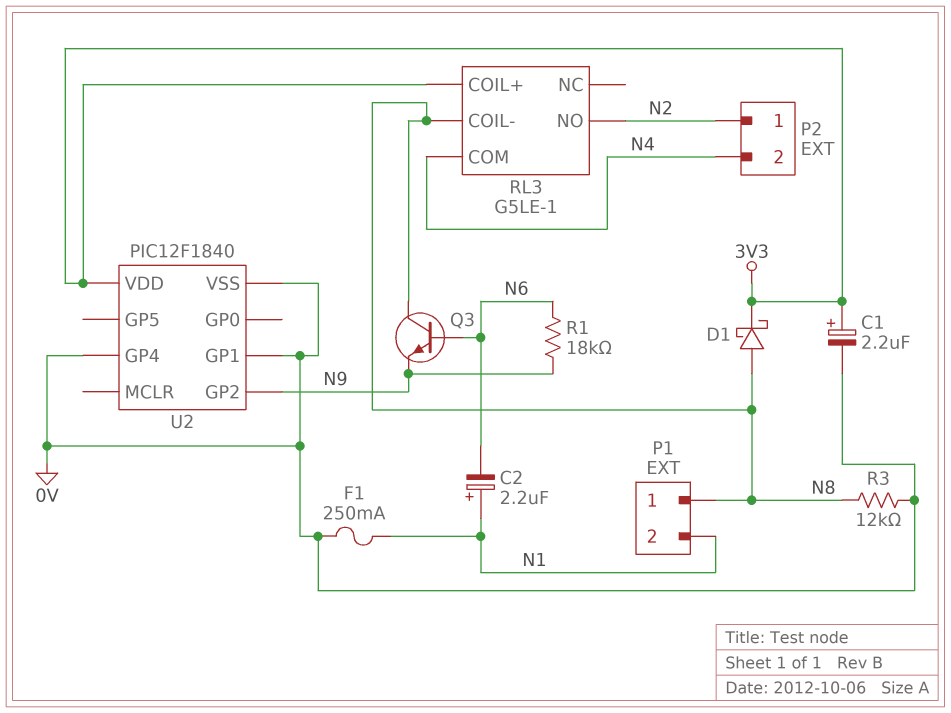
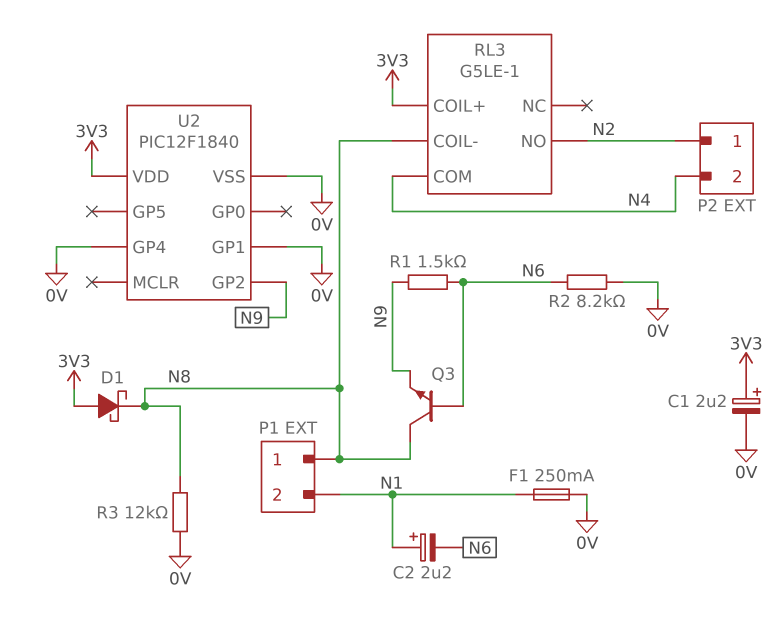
D1: schottky (A N8, K 3V3) -> schottky (A 3V3, K N8)
R1: 18k (N6, N9) -> 1.5k (N6, N9)
R2: none -> 8.2k (0V, N6)

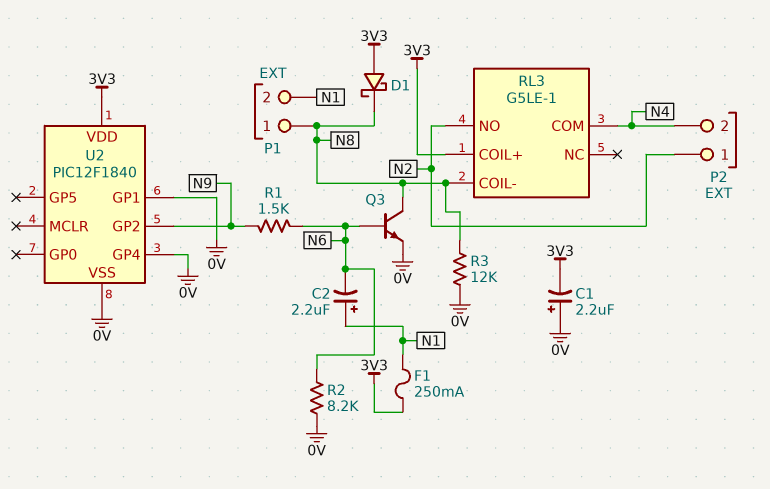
C1: 2.2uF (plus 3V3, minus 0V) -> 2.2uF (plus 0V, minus 3V3)
F1: 250mA (0V, N1) -> 250mA (3V3, N1)
Q3: NPN (B N6, C N8, E N9) -> NPN (B N6, C N8, E 0V)

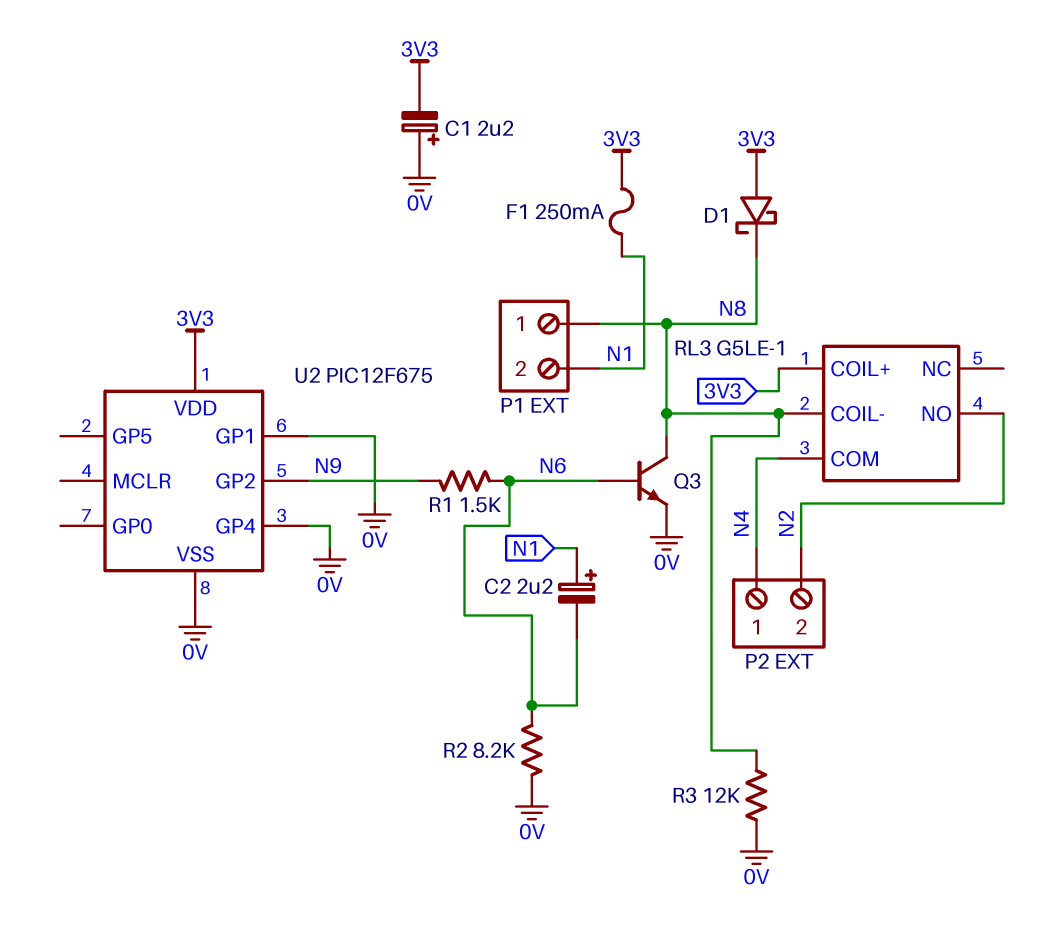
P2 pin 1: N2 -> N4
P2 pin 2: N4 -> N2
U2: PIC12F1840 -> PIC12F675

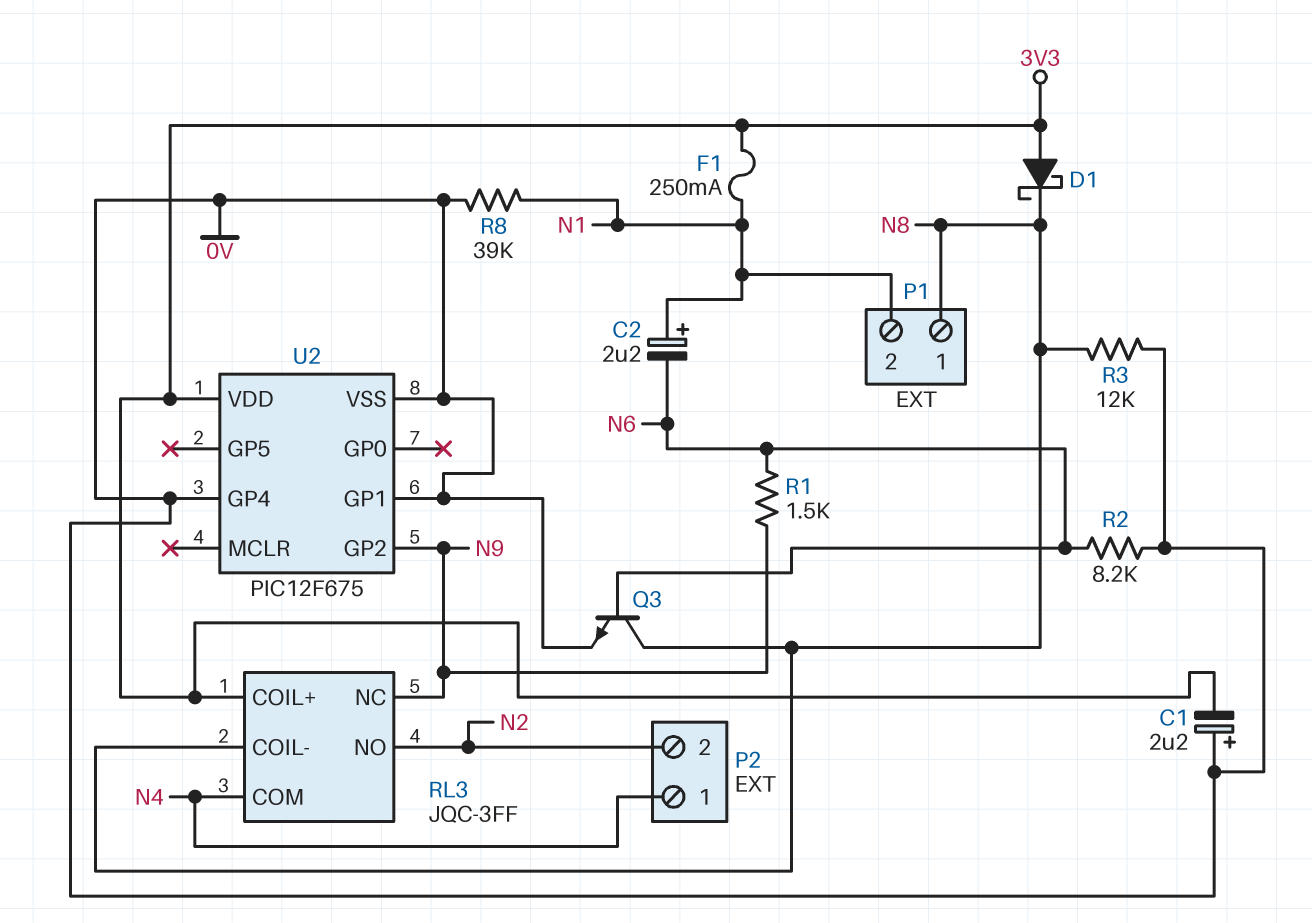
R8: none -> 39k (0V, N1)
RL3: G5LE-1 -> JQC-3FF
RL3 pin NC: none -> N9

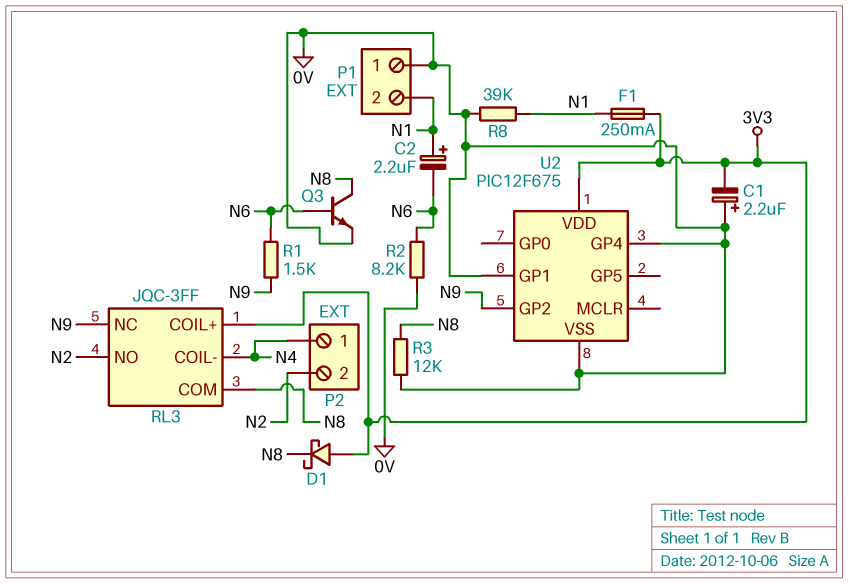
P1 pin 1: N8 -> 0V
RL3 pin COIL-: N8 -> N4
RL3 pin COM: N4 -> N8

